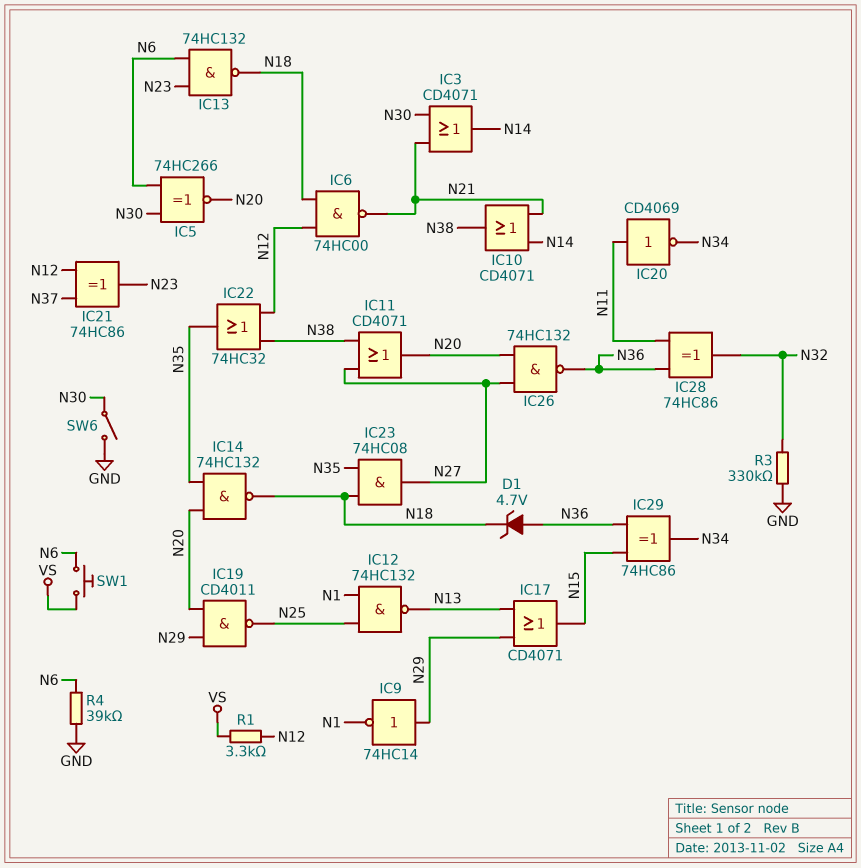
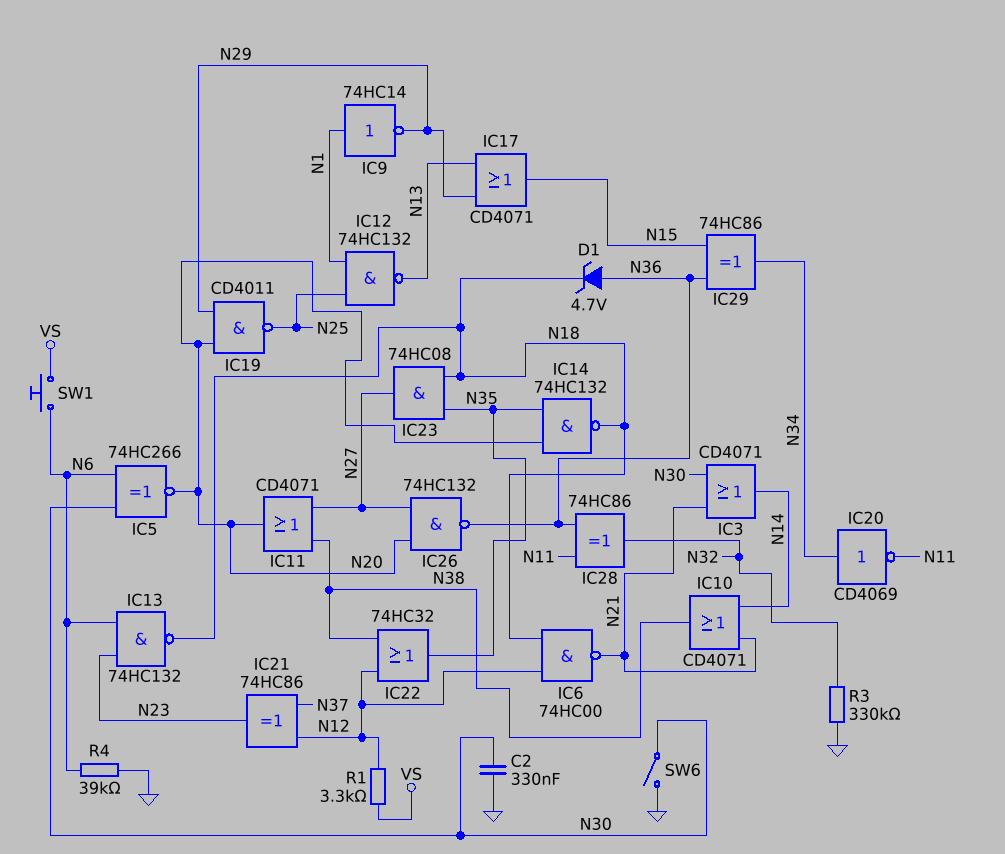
C2: none -> 330nF (GND, N30)
IC9: NOT 74HC14 (in N29, out N1) -> NOT 74HC14 (in N1, out N29)
IC20: NOT CD4069 (in N11, out N34) -> NOT CD4069 (in N34, out N11)

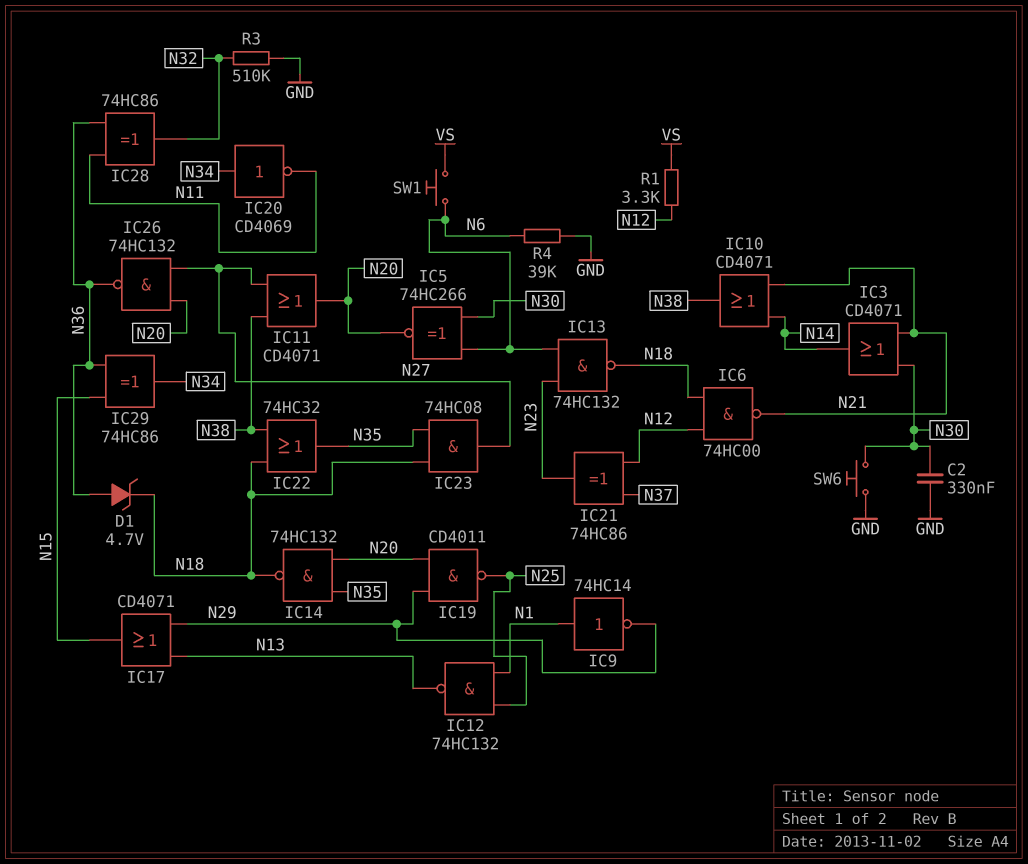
IC22: OR 74HC32 (in N12, in N38, out N35) -> OR 74HC32 (in N18, in N38, out N35)
R3: 330k (GND, N32) -> 510k (GND, N32)
SW6: switch (GND, N30) -> button (GND, N30)

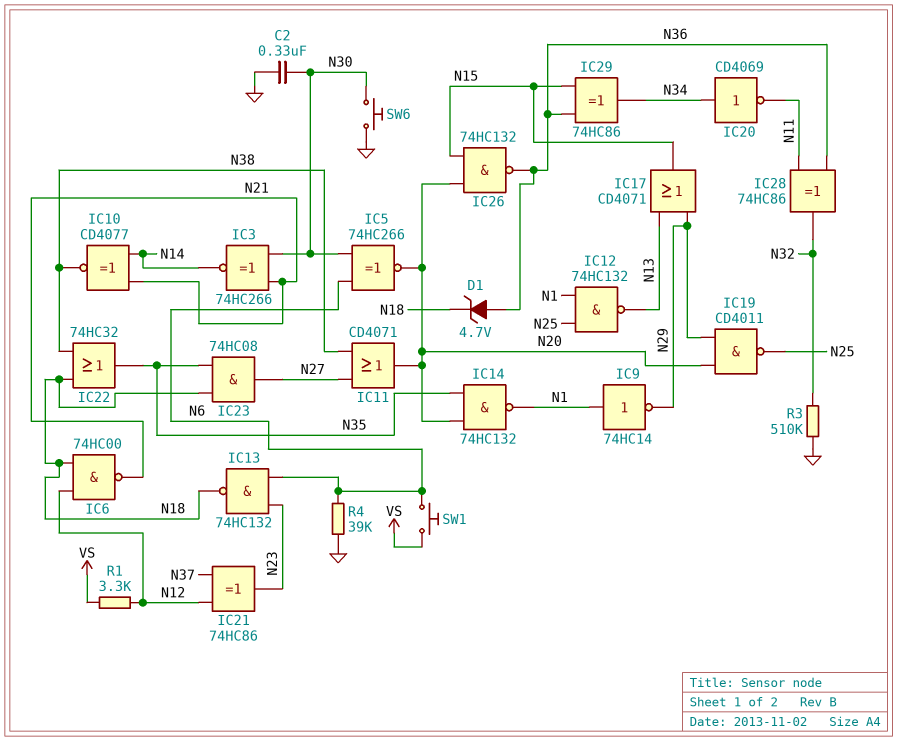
IC3: OR CD4071 (in N21, in N30, out N14) -> XNOR 74HC266 (in N21, in N30, out N14)
IC10: OR CD4071 (in N14, in N21, out N38) -> XNOR CD4077 (in N14, in N21, out N38)
IC14: NAND 74HC132 (in N20, in N35, out N18) -> NAND 74HC132 (in N20, in N35, out N1)
IC26: NAND 74HC132 (in N20, in N27, out N36) -> NAND 74HC132 (in N15, in N20, out N36)

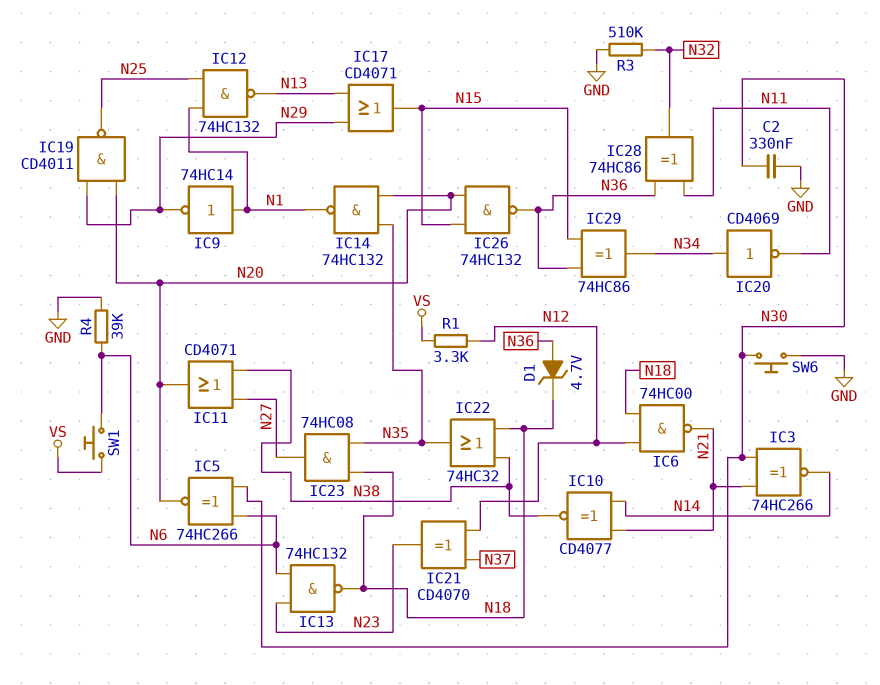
IC21: XOR 74HC86 (in N12, in N37, out N23) -> XOR CD4070 (in N12, in N37, out N23)

